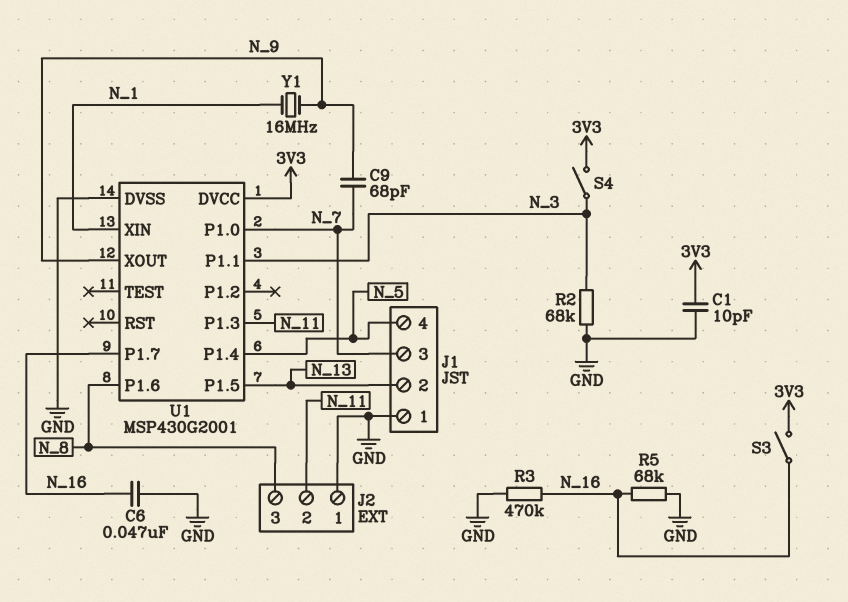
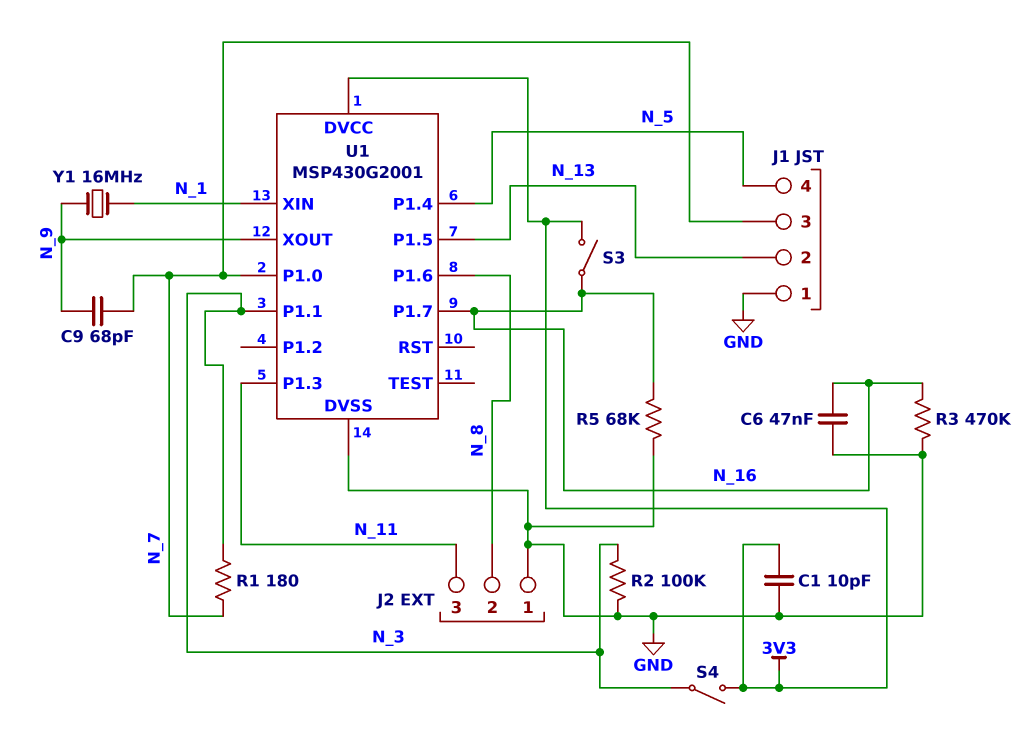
J2 pin 2: N_11 -> N_8
J2 pin 3: N_8 -> N_11
R1: none -> 180 (N_3, N_7)
R2: 68k (GND, N_3) -> 100k (GND, N_3)

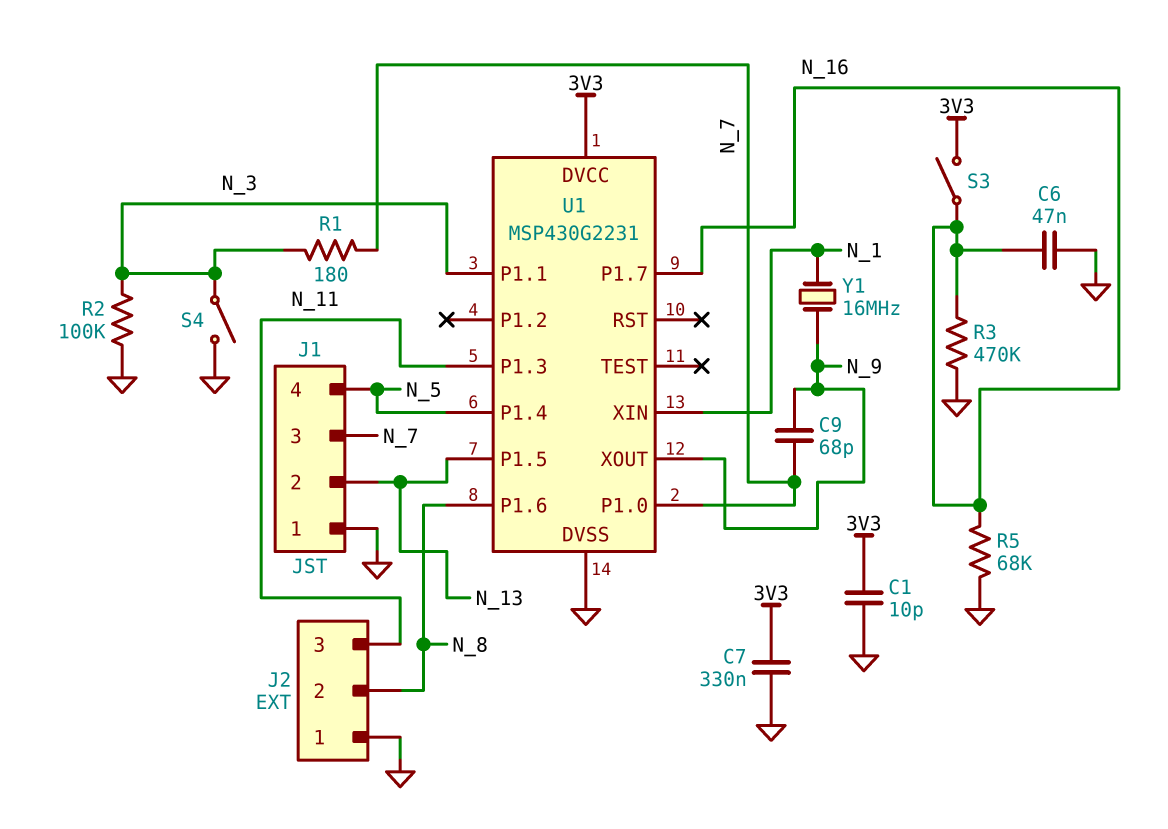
C7: none -> 330nF (3V3, GND)
S4: switch (3V3, N_3) -> switch (GND, N_3)
U1: MSP430G2001 -> MSP430G2231

